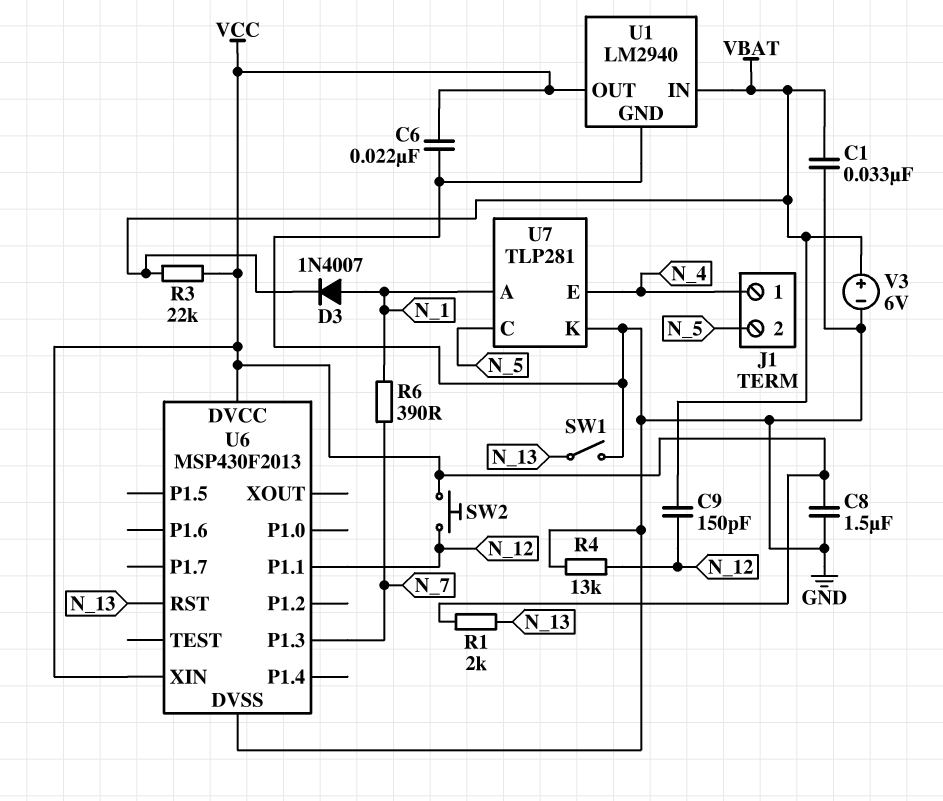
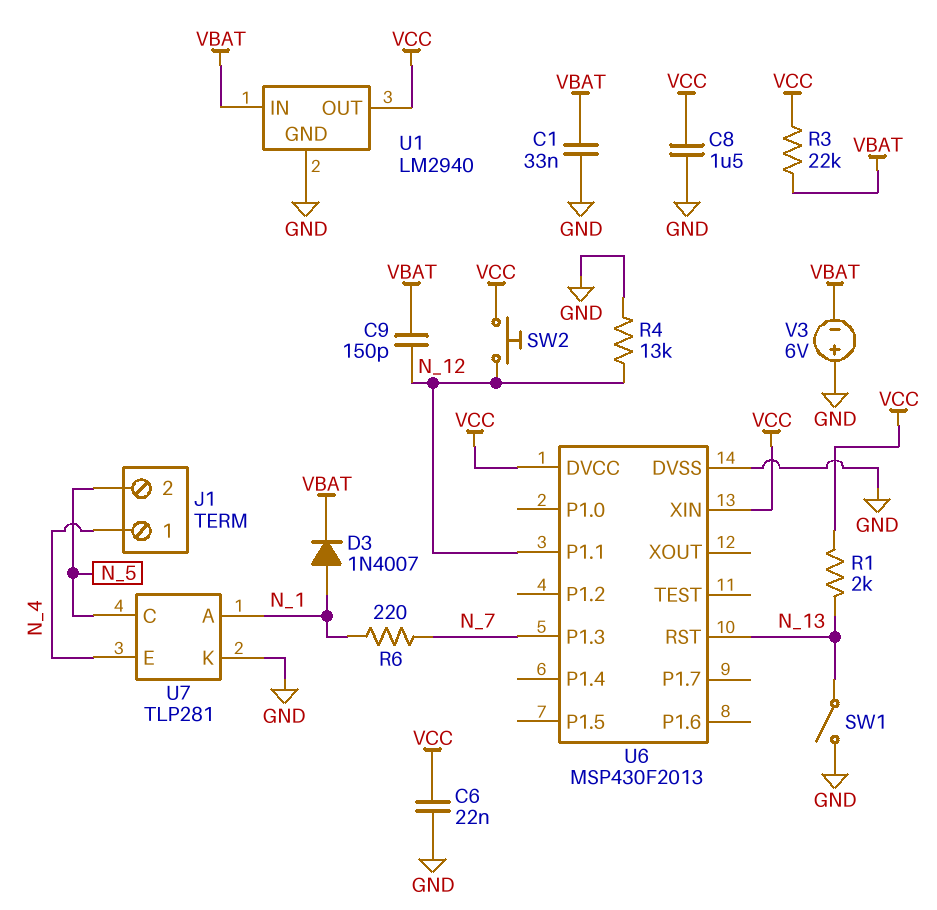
R6: 390 (N_1, N_7) -> 220 (N_1, N_7)
V3: 6V (plus VBAT, minus GND) -> 6V (plus GND, minus VBAT)

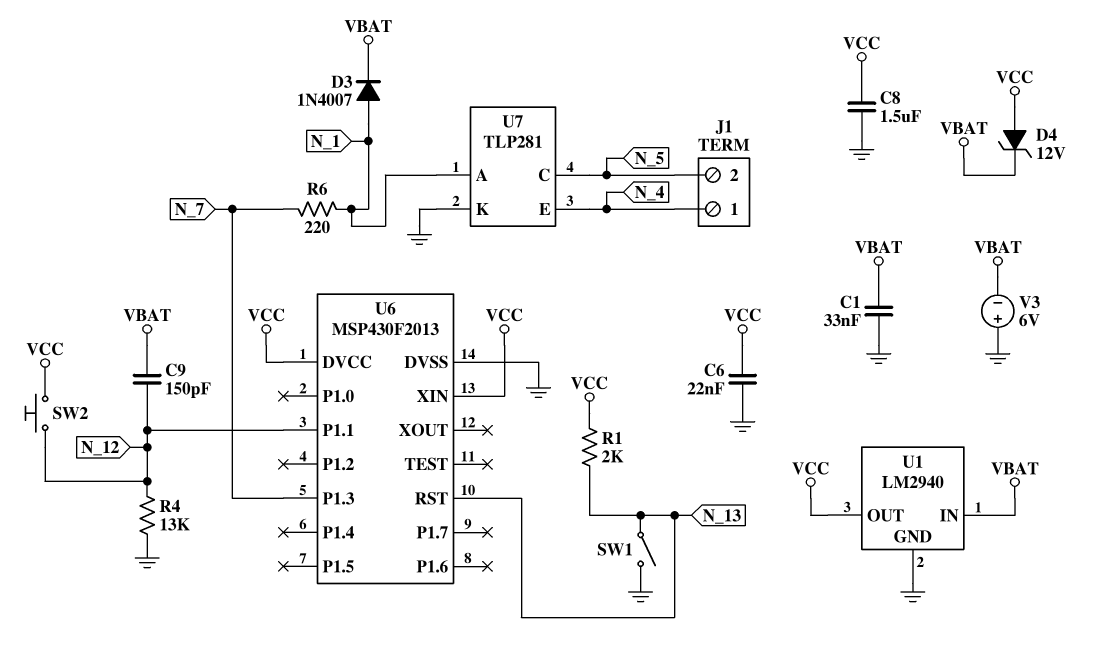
D4: none -> zener 12V (A VCC, K VBAT)
R3: 22k (VBAT, VCC) -> none

